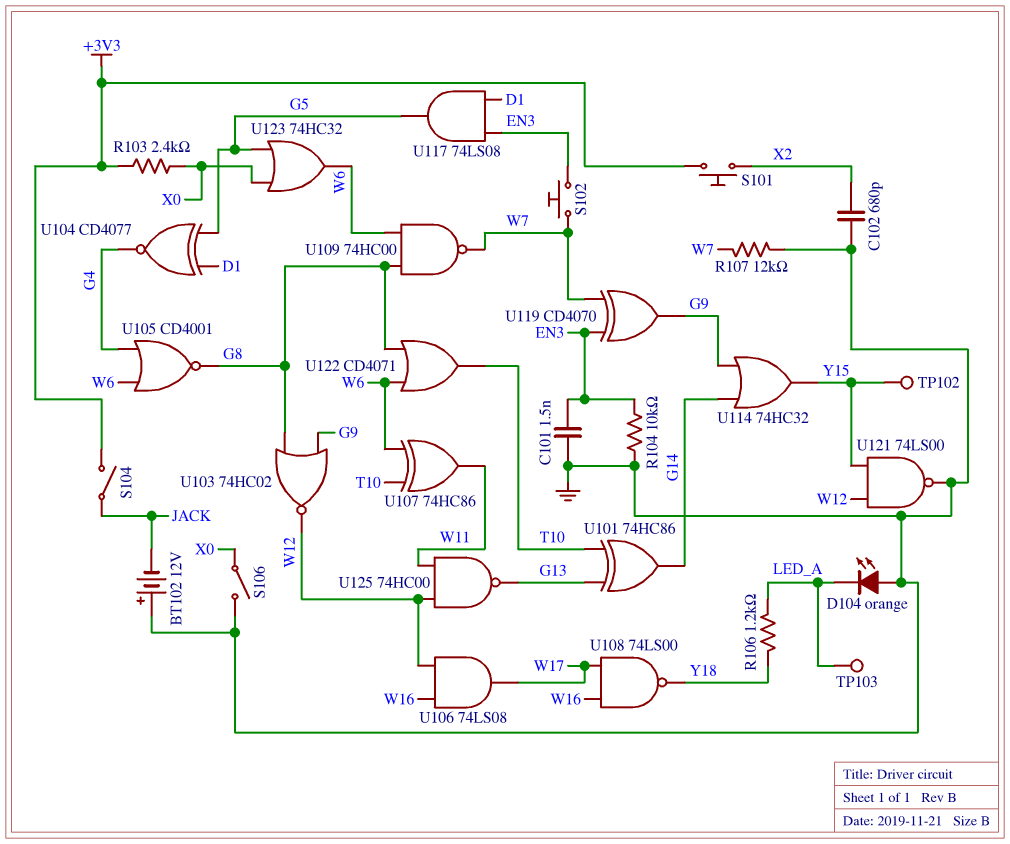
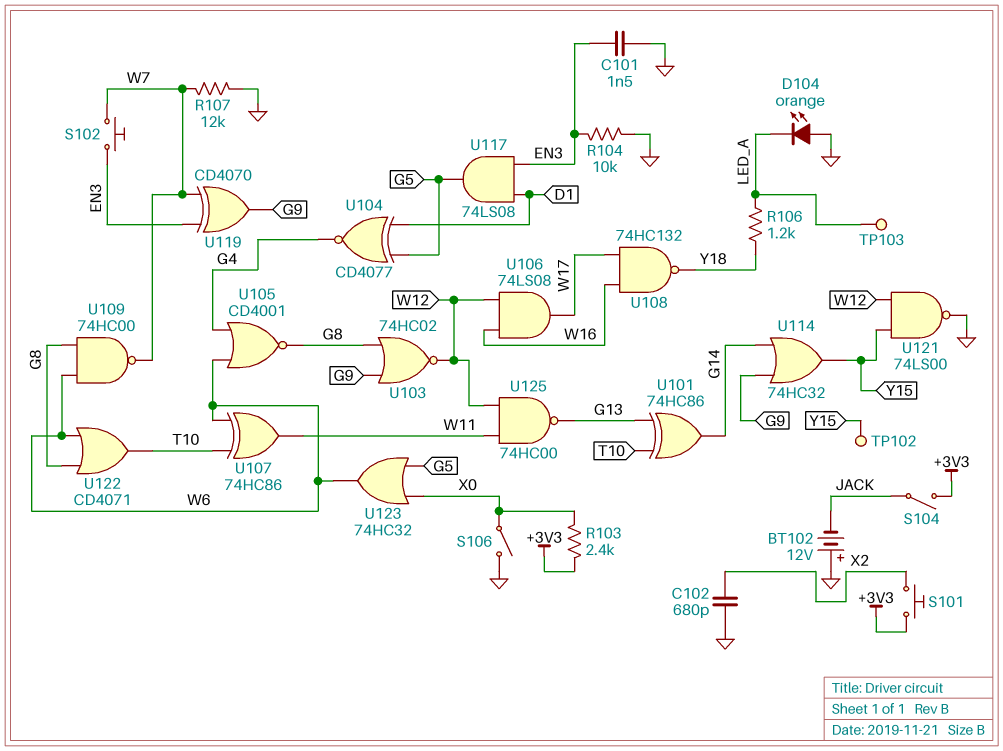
U108: NAND 74LS00 (in W16, in W17, out Y18) -> NAND 74HC132 (in W16, in W17, out Y18)

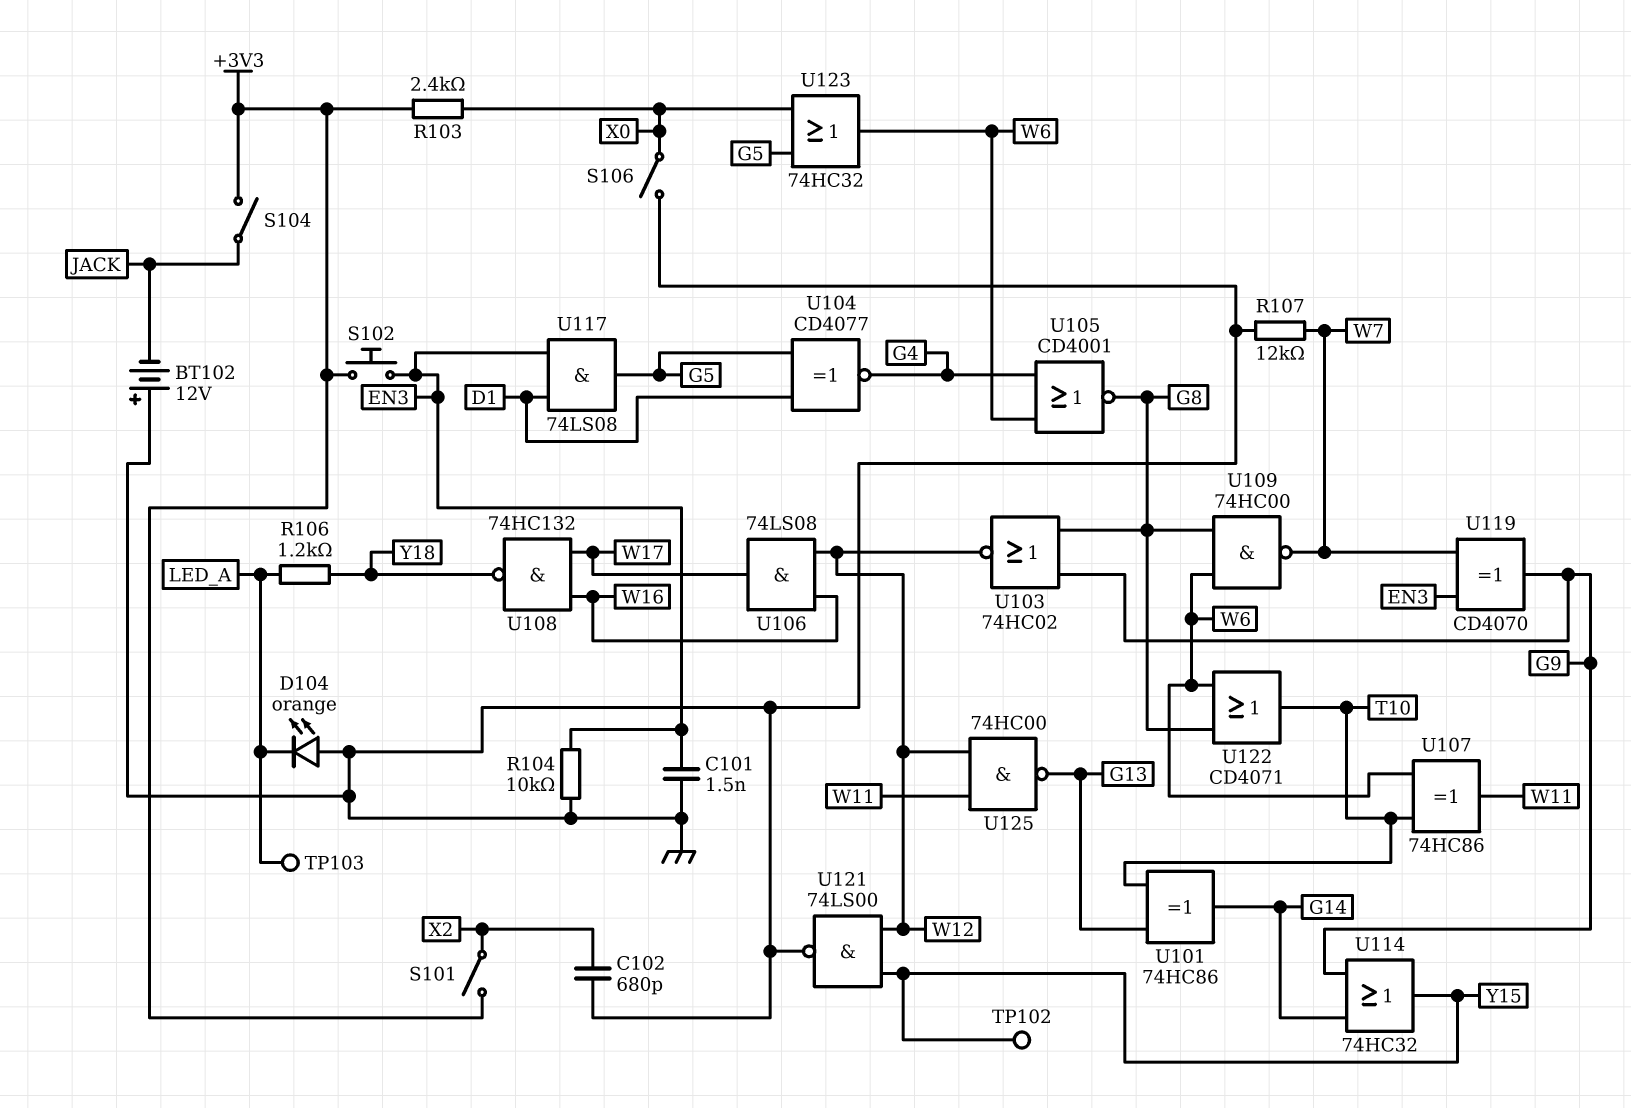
S101: button (+3V3, X2) -> switch (+3V3, X2)
S102: button (EN3, W7) -> button (+3V3, EN3)

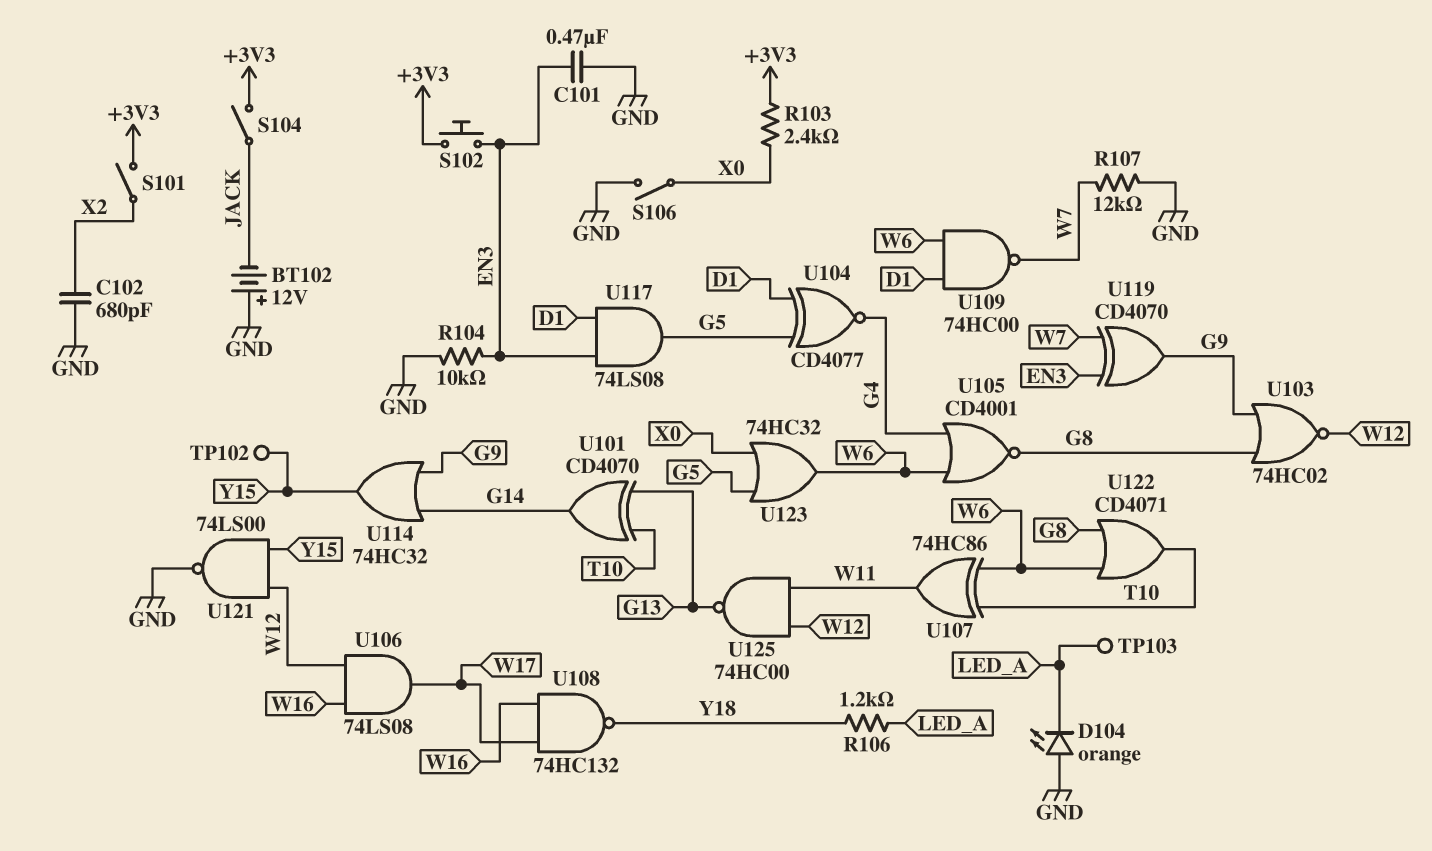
C101: 1.5nF (EN3, GND) -> 470nF (EN3, GND)
U101: XOR 74HC86 (in G13, in T10, out G14) -> XOR CD4070 (in G13, in T10, out G14)
U109: NAND 74HC00 (in G8, in W6, out W7) -> NAND 74HC00 (in D1, in W6, out W7)

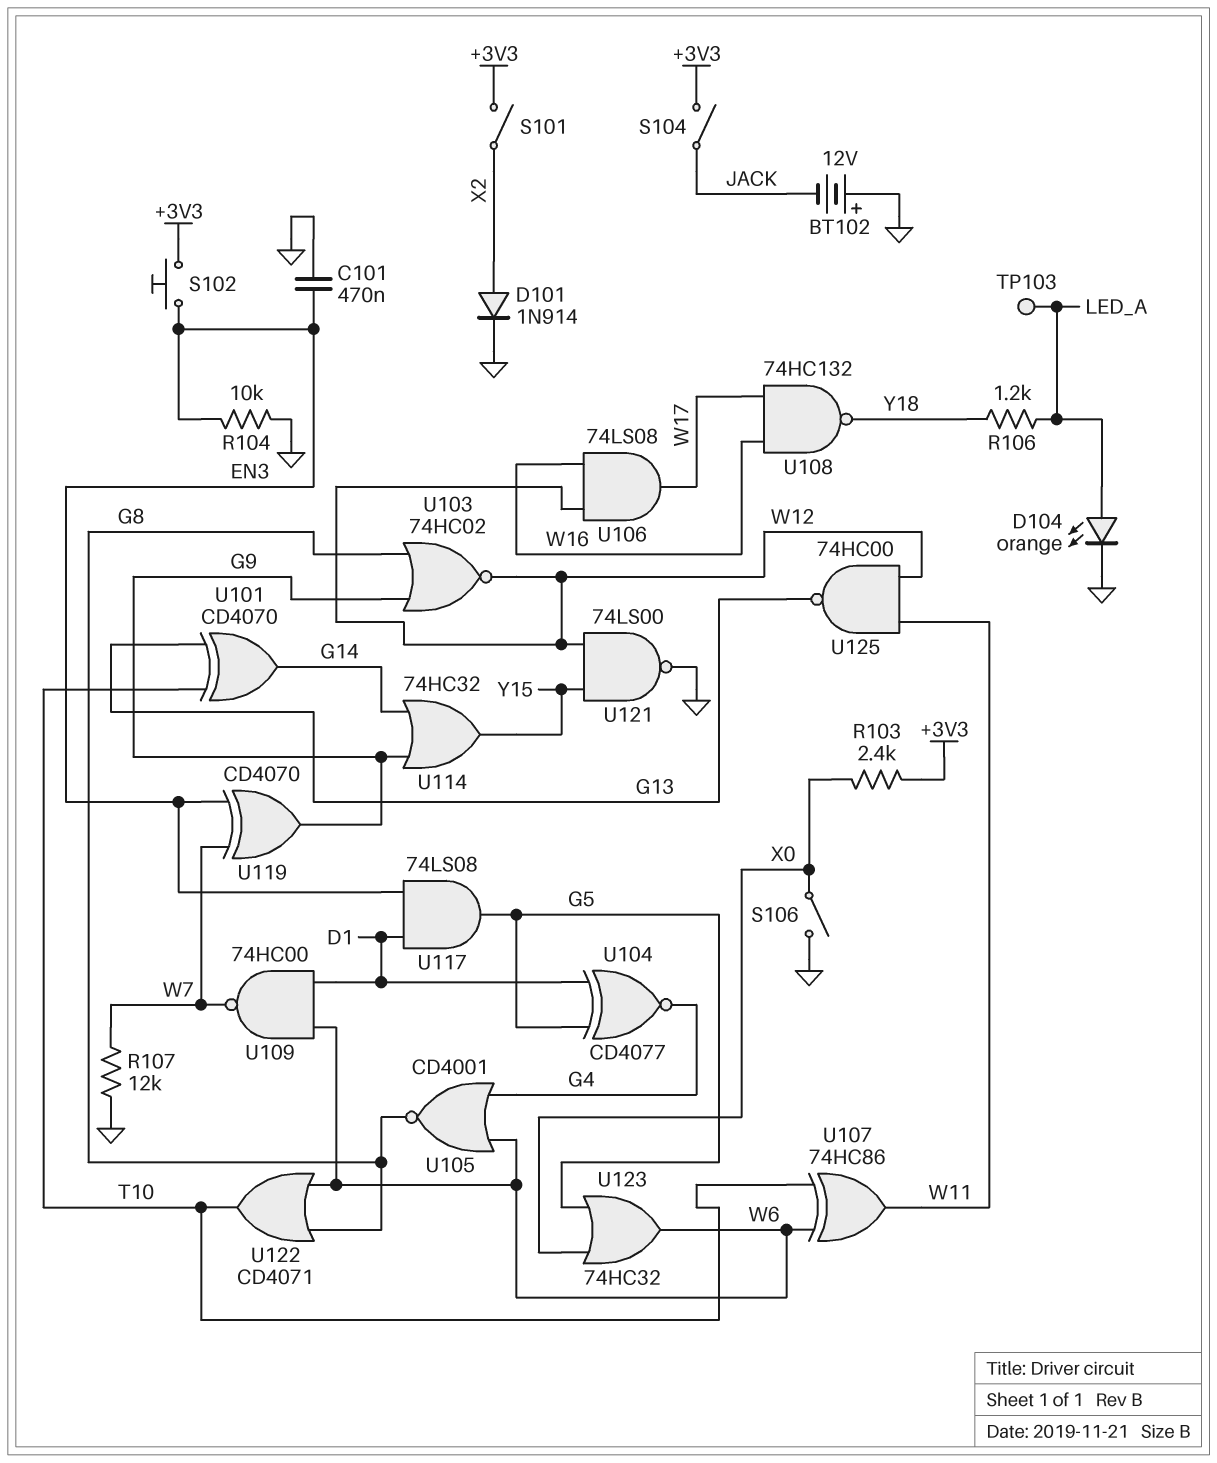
C102: 680pF (GND, X2) -> none
D101: none -> diode 1N914 (A X2, K GND)
D104: LED orange (A GND, K LED_A) -> LED orange (A LED_A, K GND)
TP102: test point (Y15) -> none

